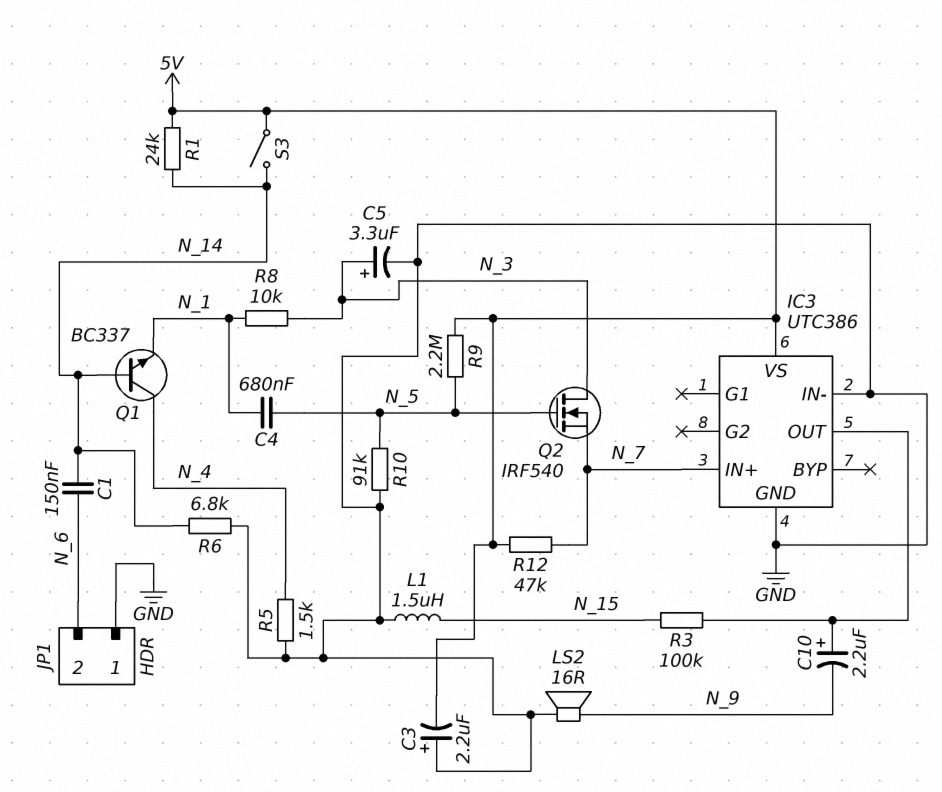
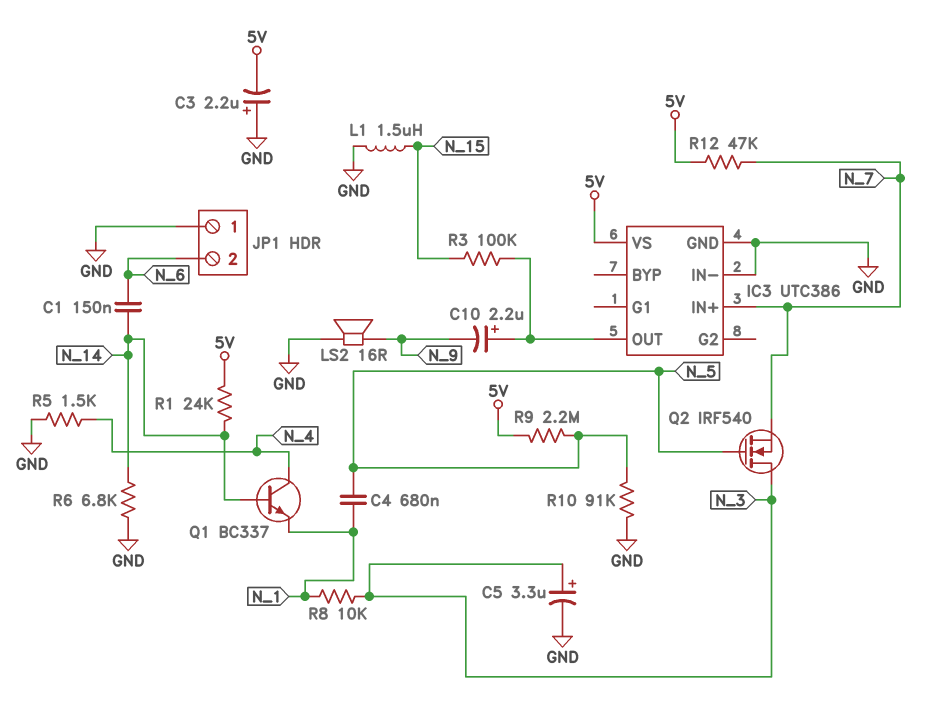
S3: switch (5V, N_14) -> none

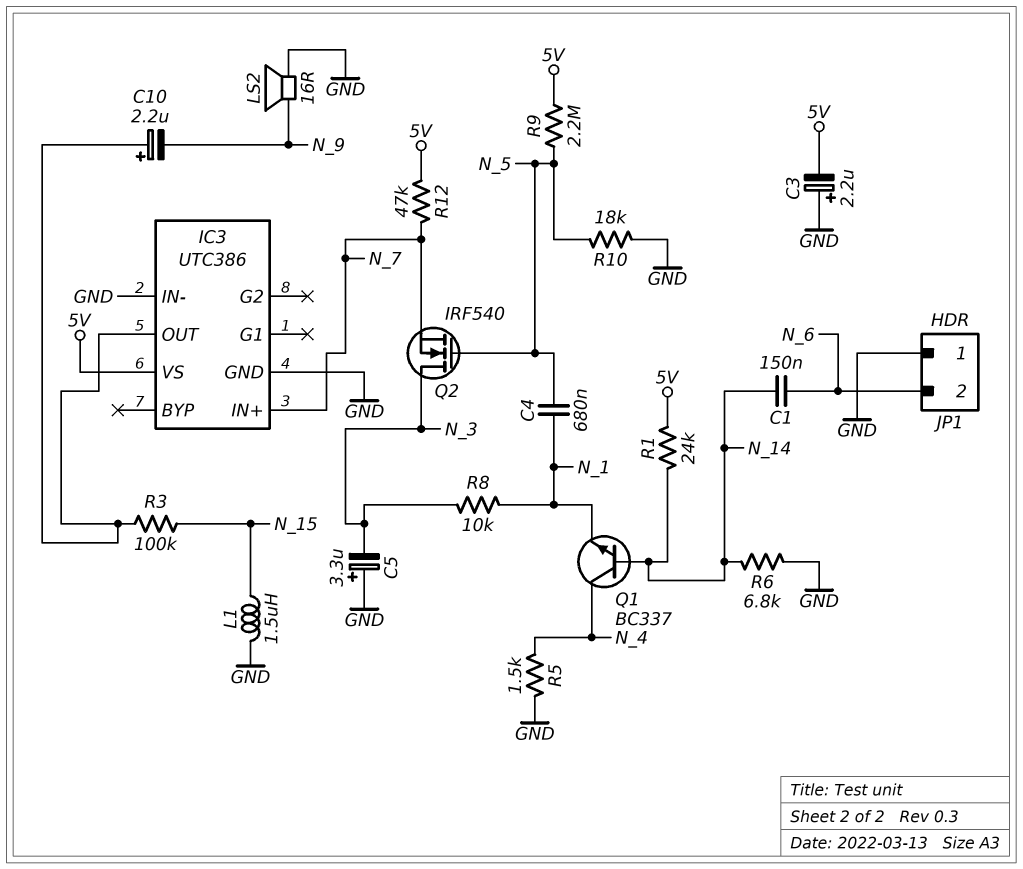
C5: 3.3uF (plus N_3, minus GND) -> 3.3uF (plus GND, minus N_3)
R10: 91k (GND, N_5) -> 18k (GND, N_5)

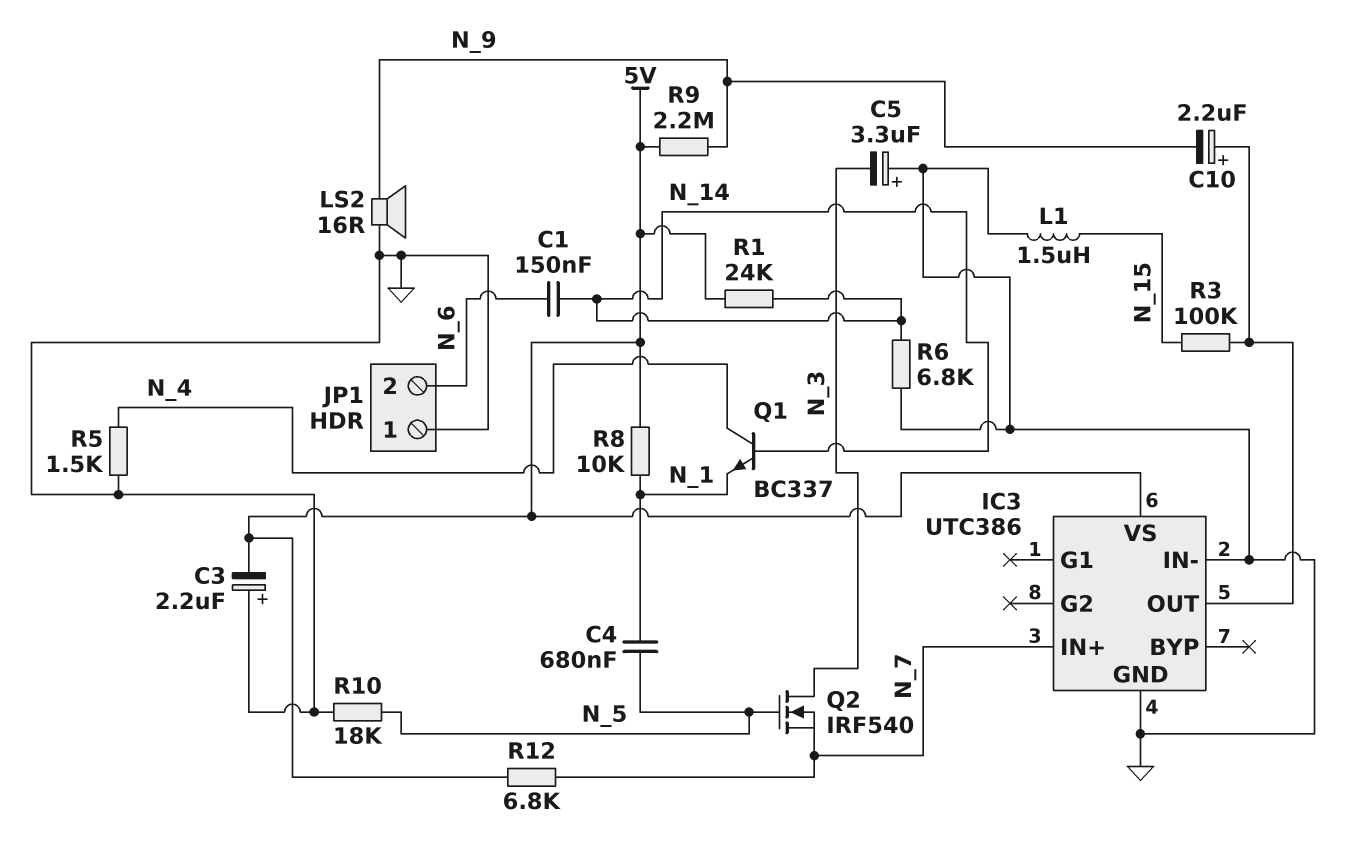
R8: 10k (N_1, N_3) -> 10k (5V, N_1)
R9: 2.2M (5V, N_5) -> 2.2M (5V, N_9)
R12: 47k (5V, N_7) -> 6.8k (5V, N_7)

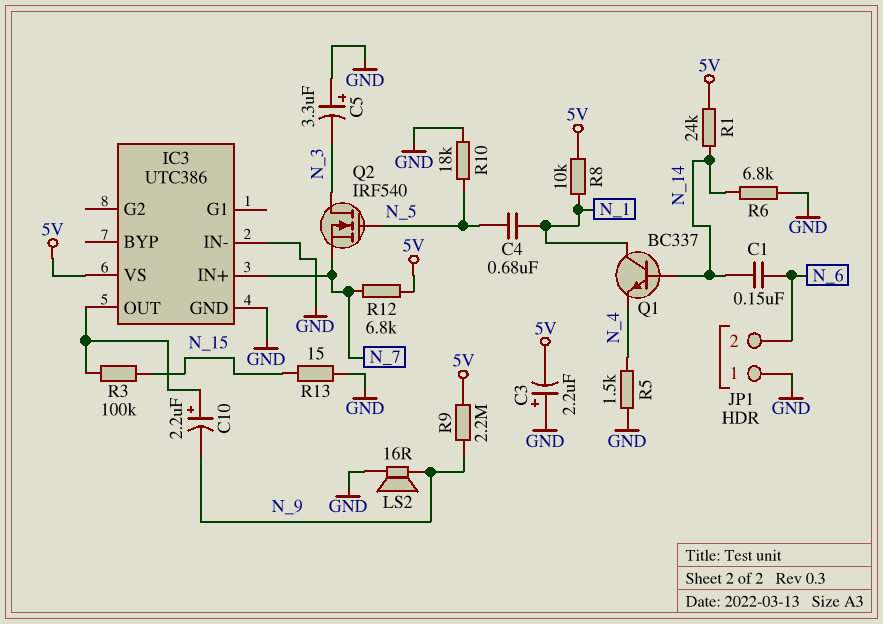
L1: 1.5uH (GND, N_15) -> none
Q1: NPN BC337 (B N_14, C N_4, E N_1) -> NPN BC337 (B N_14, C N_1, E N_4)
R13: none -> 15 (GND, N_15)

